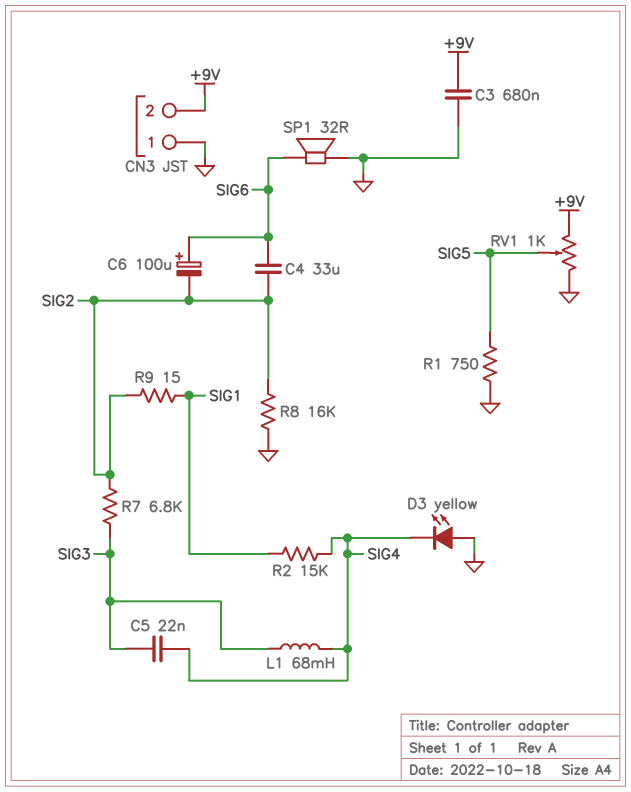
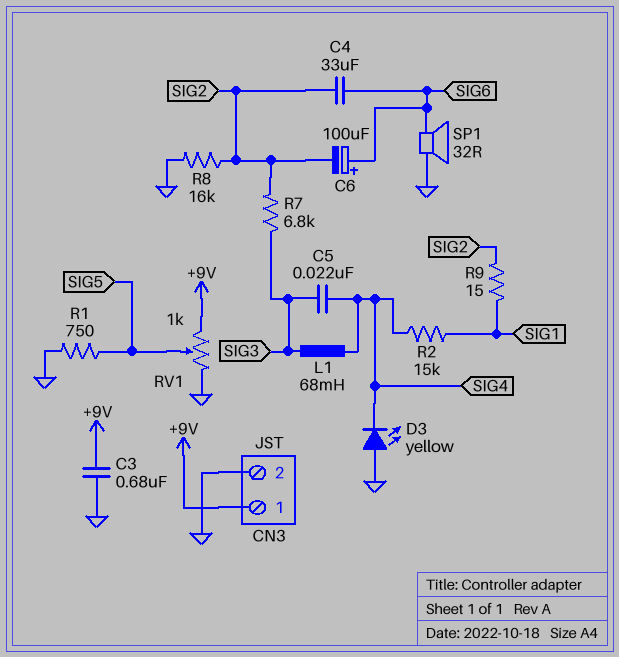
CN3 pin 1: GND -> +9V
CN3 pin 2: +9V -> GND

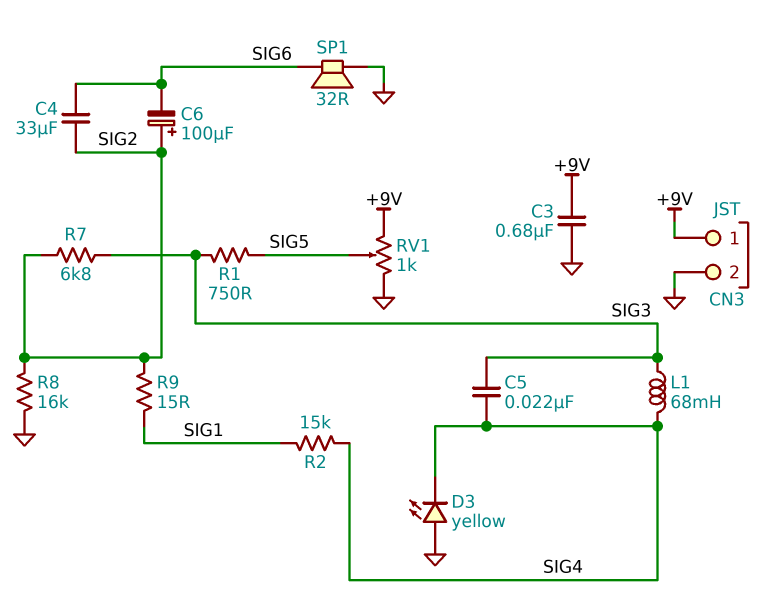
C6: 100uF (plus SIG6, minus SIG2) -> 100uF (plus SIG2, minus SIG6)
R1: 750 (GND, SIG5) -> 750 (SIG3, SIG5)

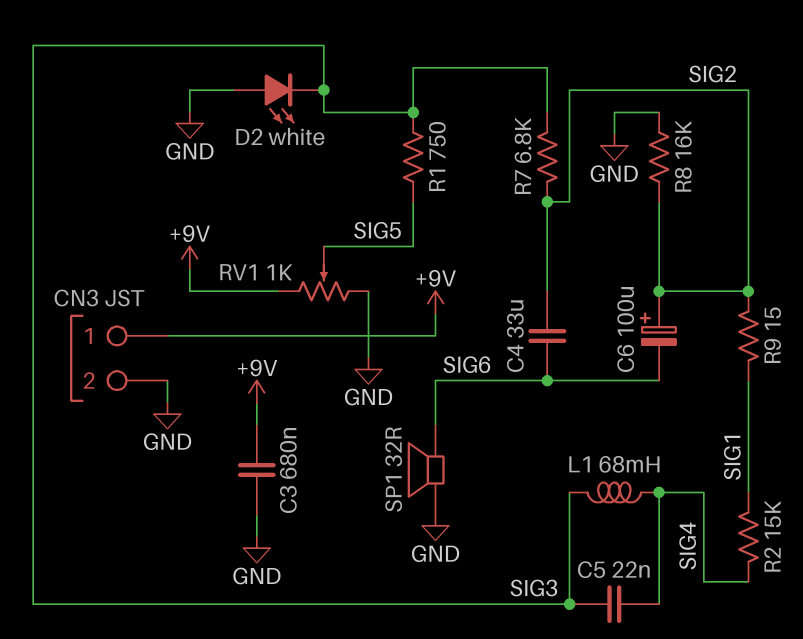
D2: none -> LED white (A GND, K SIG3)
D3: LED yellow (A GND, K SIG4) -> none

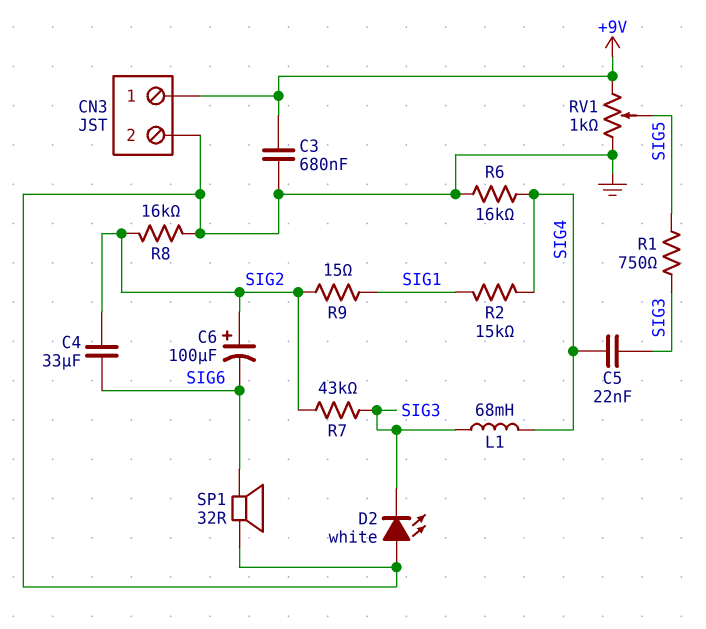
R6: none -> 16k (GND, SIG4)
R7: 6.8k (SIG2, SIG3) -> 43k (SIG2, SIG3)

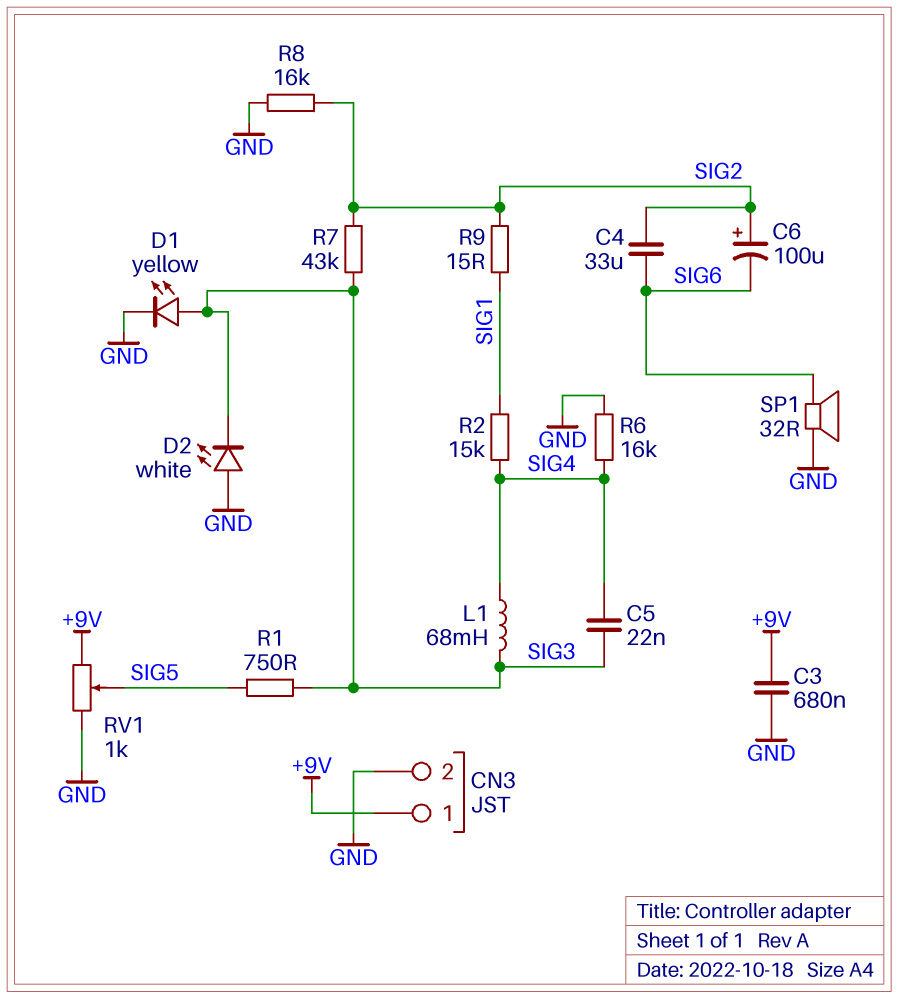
D1: none -> LED yellow (A SIG3, K GND)

